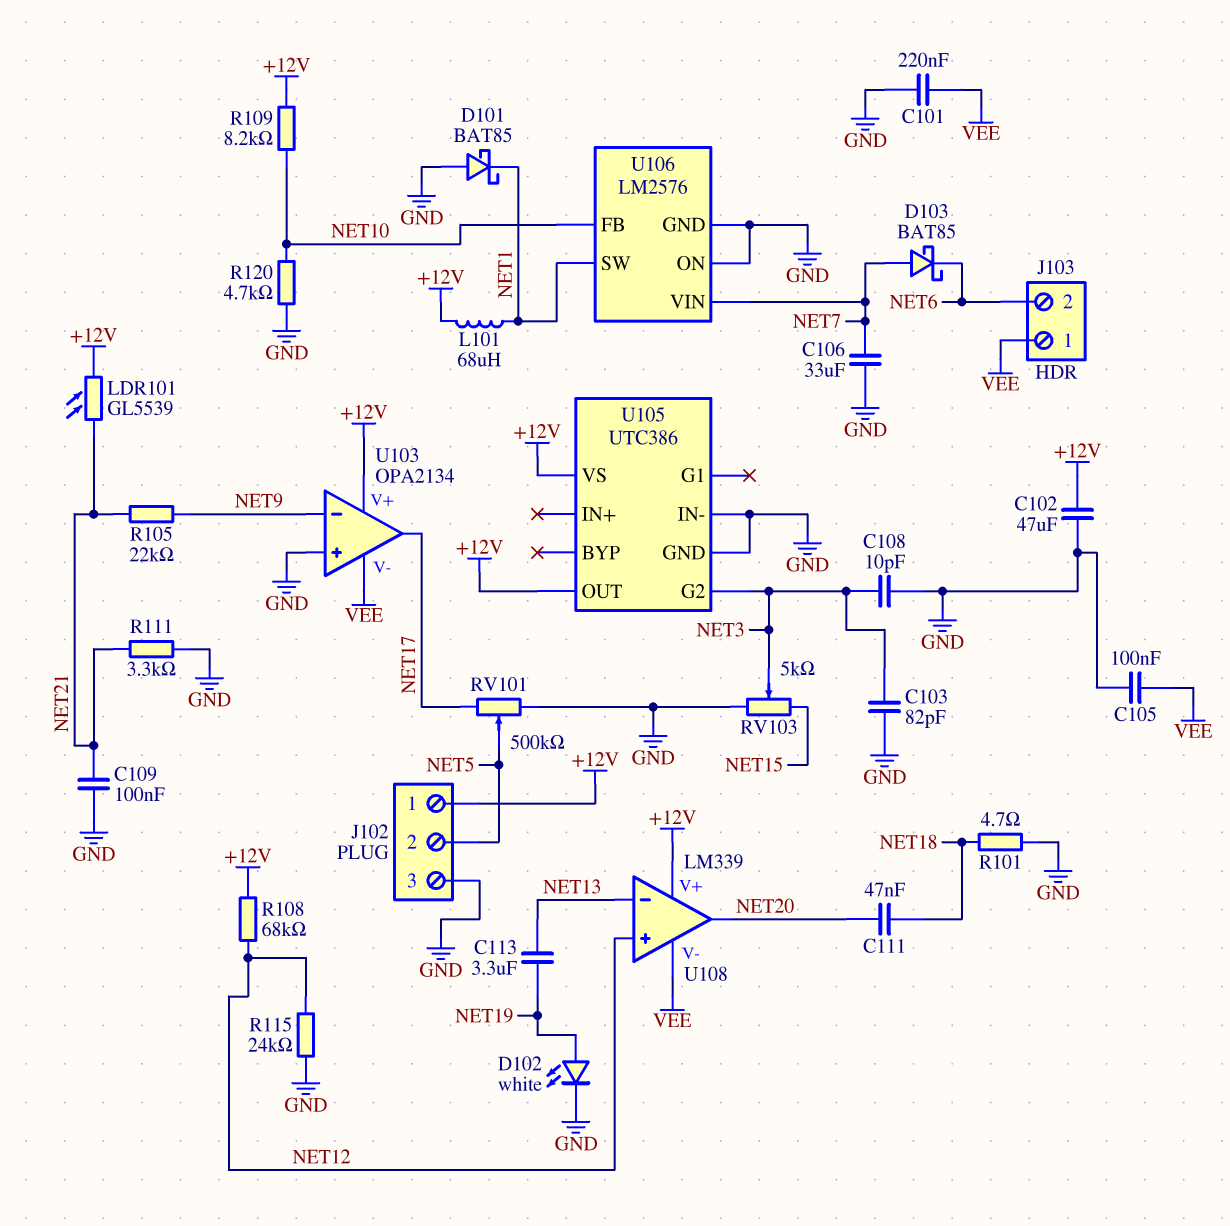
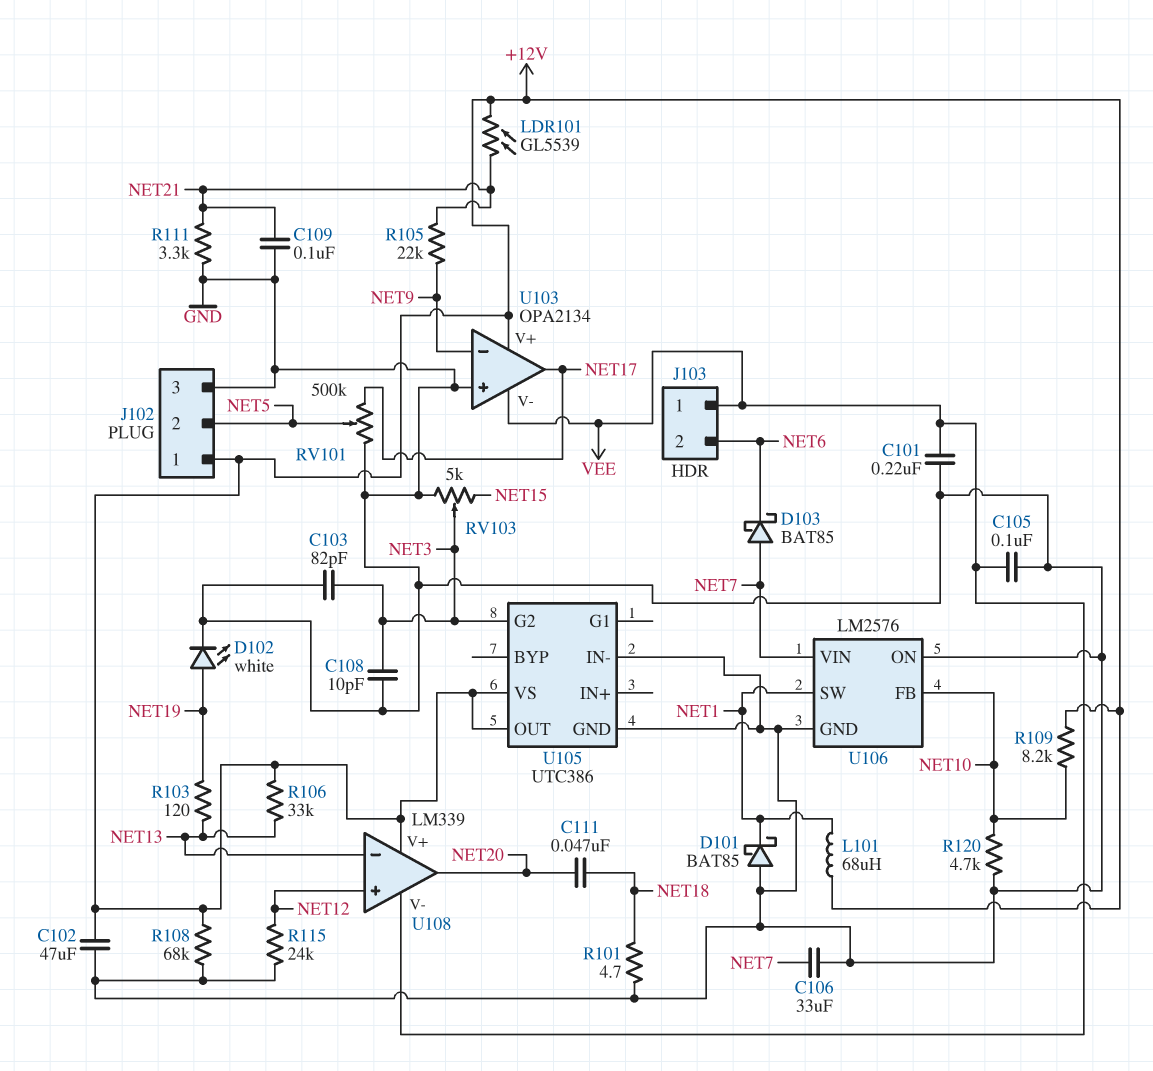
C113: 3.3uF (NET13, NET19) -> none
R103: none -> 120 (NET13, NET19)
R106: none -> 33k (+12V, NET13)
R108: 68k (+12V, NET12) -> 68k (+12V, GND)

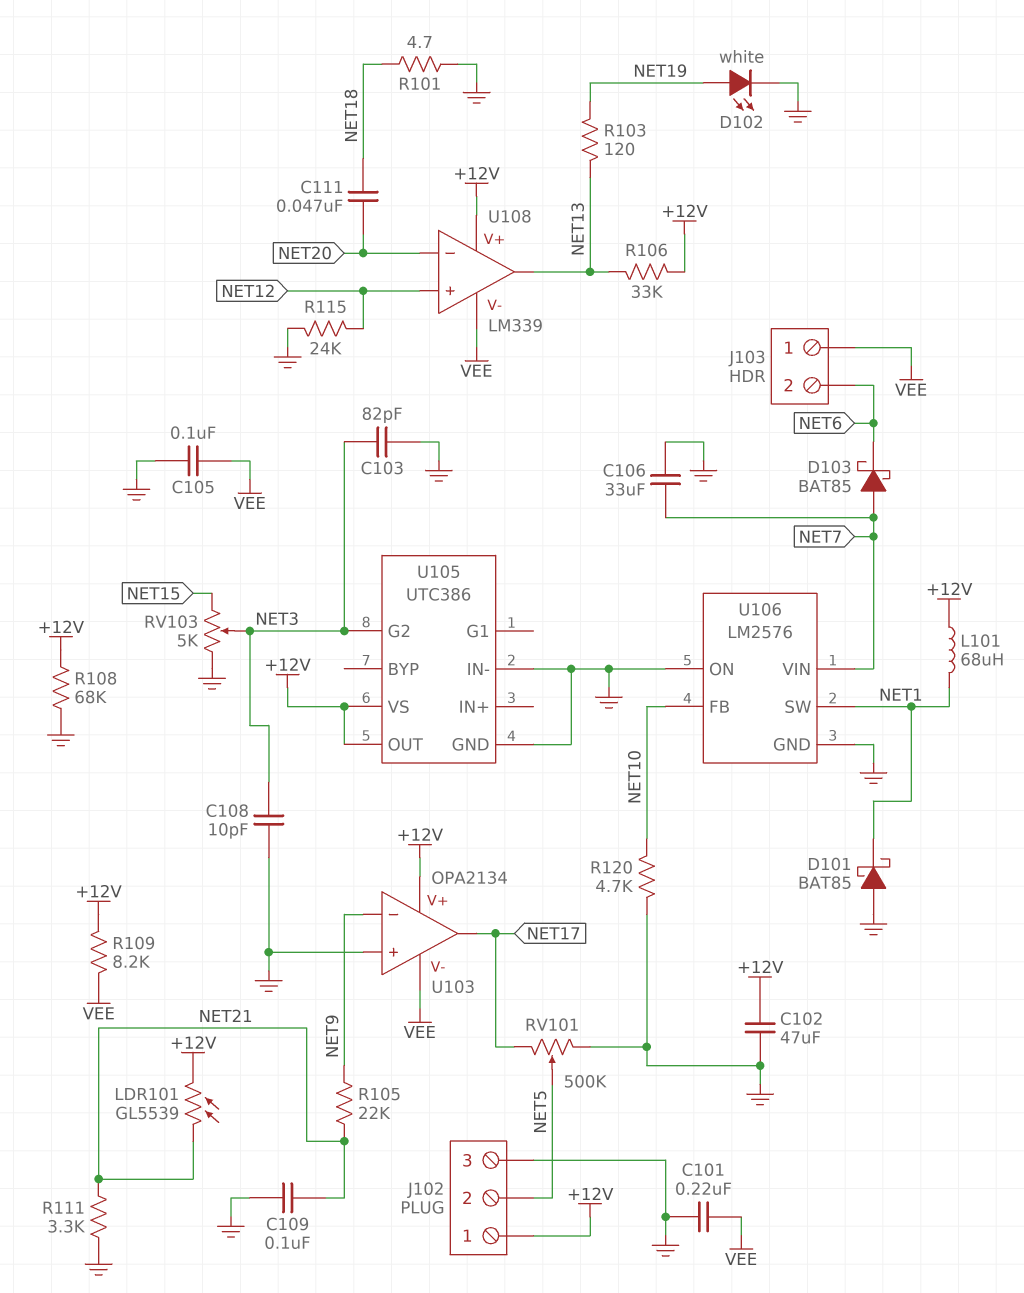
R109: 8.2k (+12V, NET10) -> 8.2k (+12V, VEE)
U108 pin in-: NET13 -> NET20
U108 pin out: NET20 -> NET13

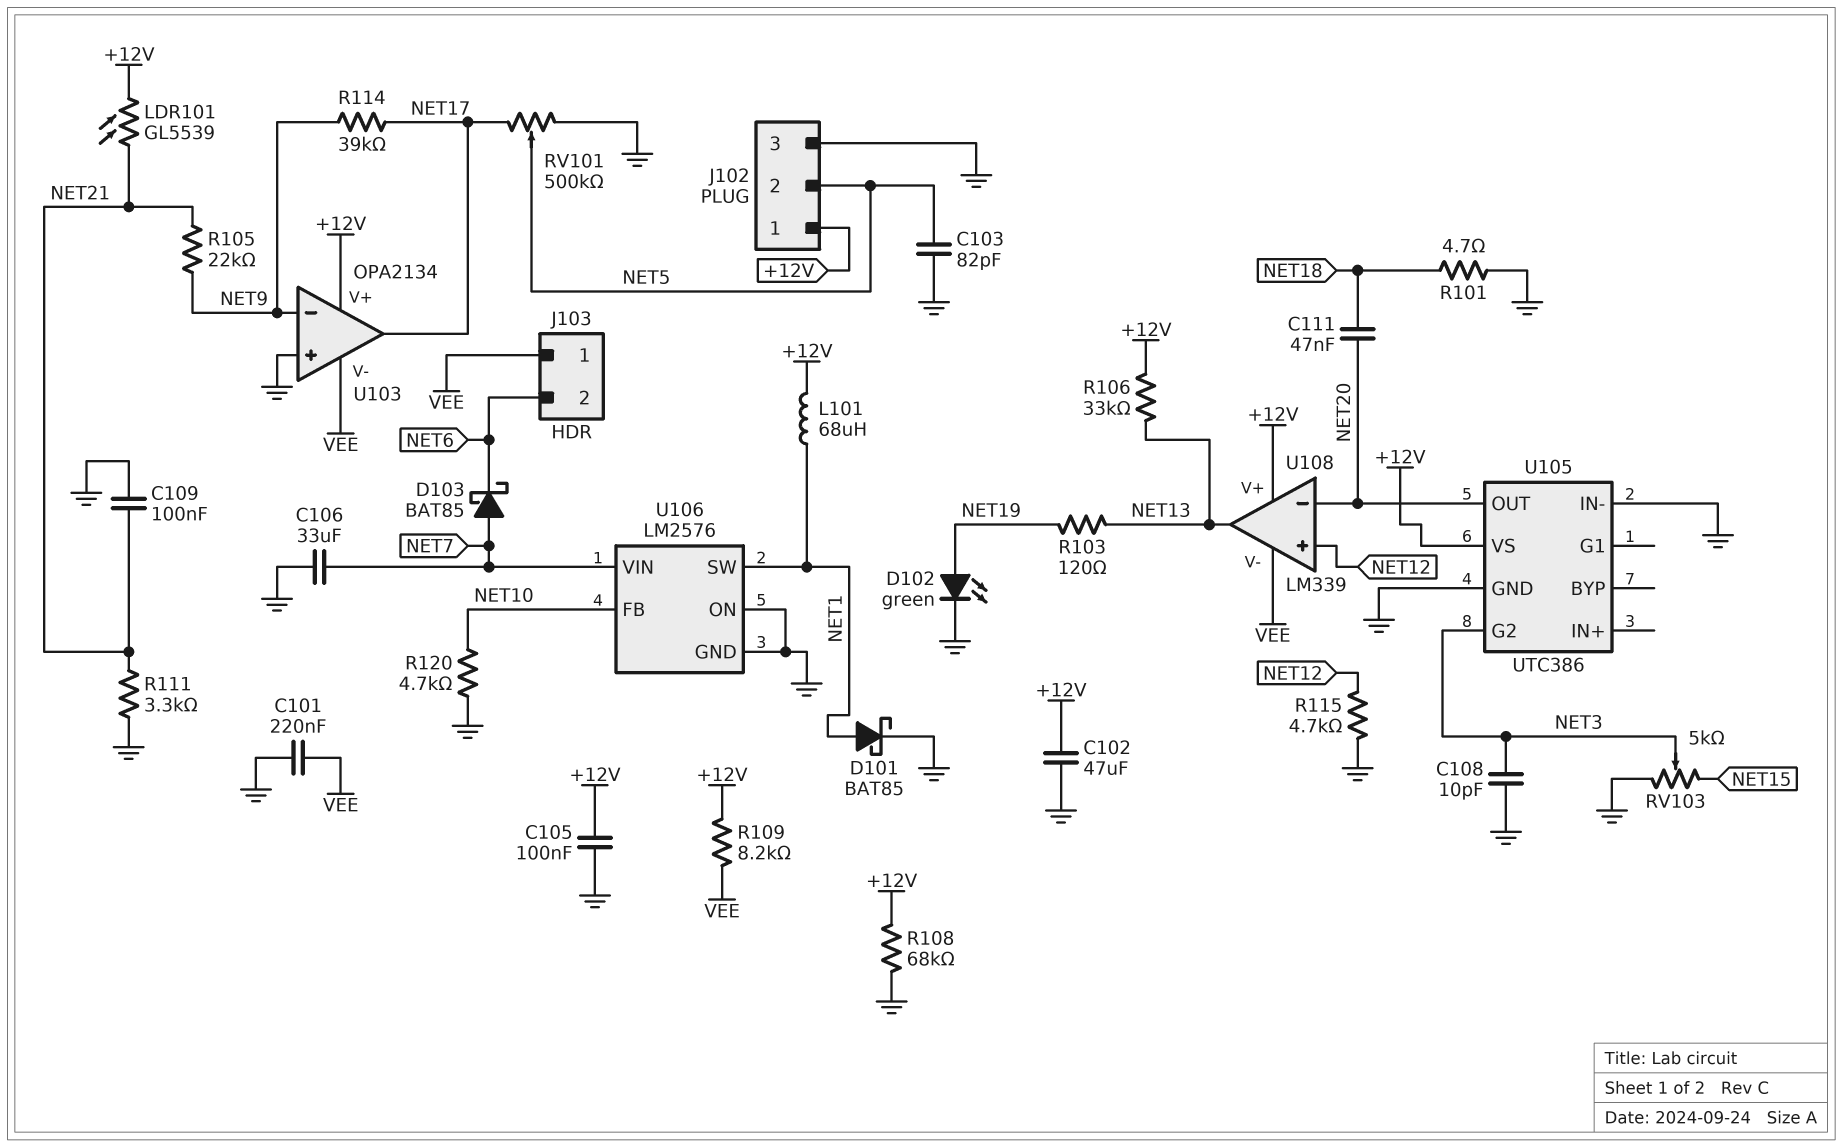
C103: 82pF (GND, NET3) -> 82pF (GND, NET5)
C105: 100nF (GND, VEE) -> 100nF (+12V, GND)
D101: schottky BAT85 (A GND, K NET1) -> schottky BAT85 (A NET1, K GND)
D102: LED white (A NET19, K GND) -> LED green (A NET19, K GND)
R114: none -> 39k (NET9, NET17)
R115: 24k (GND, NET12) -> 4.7k (GND, NET12)
U105 pin OUT: +12V -> NET20

